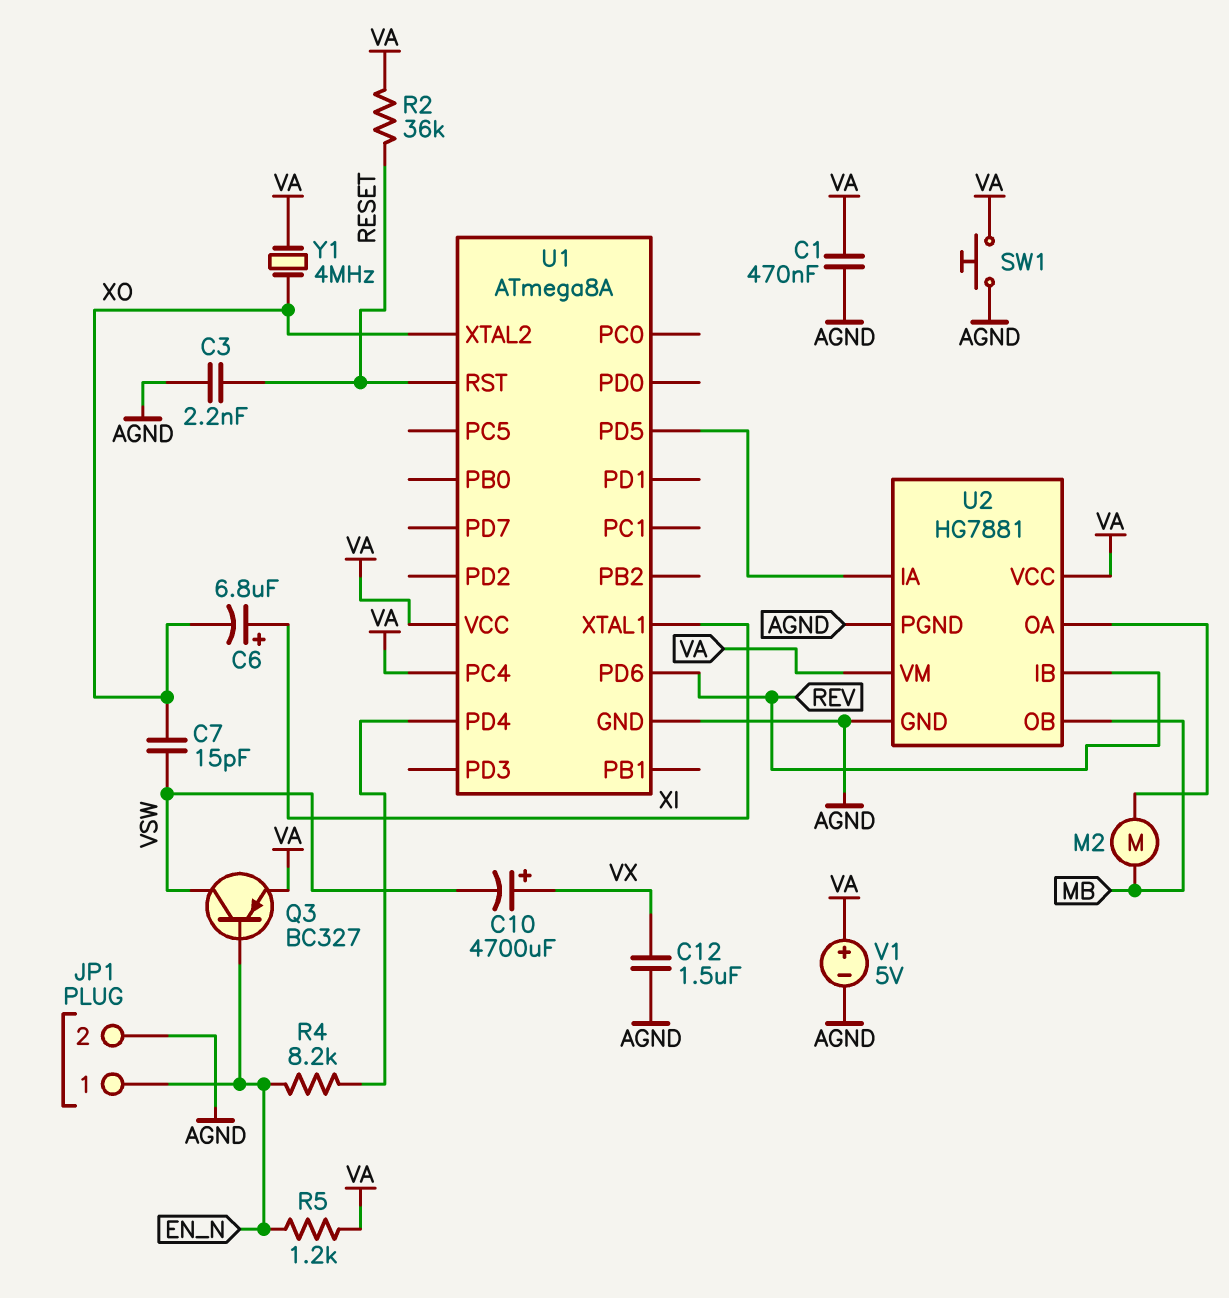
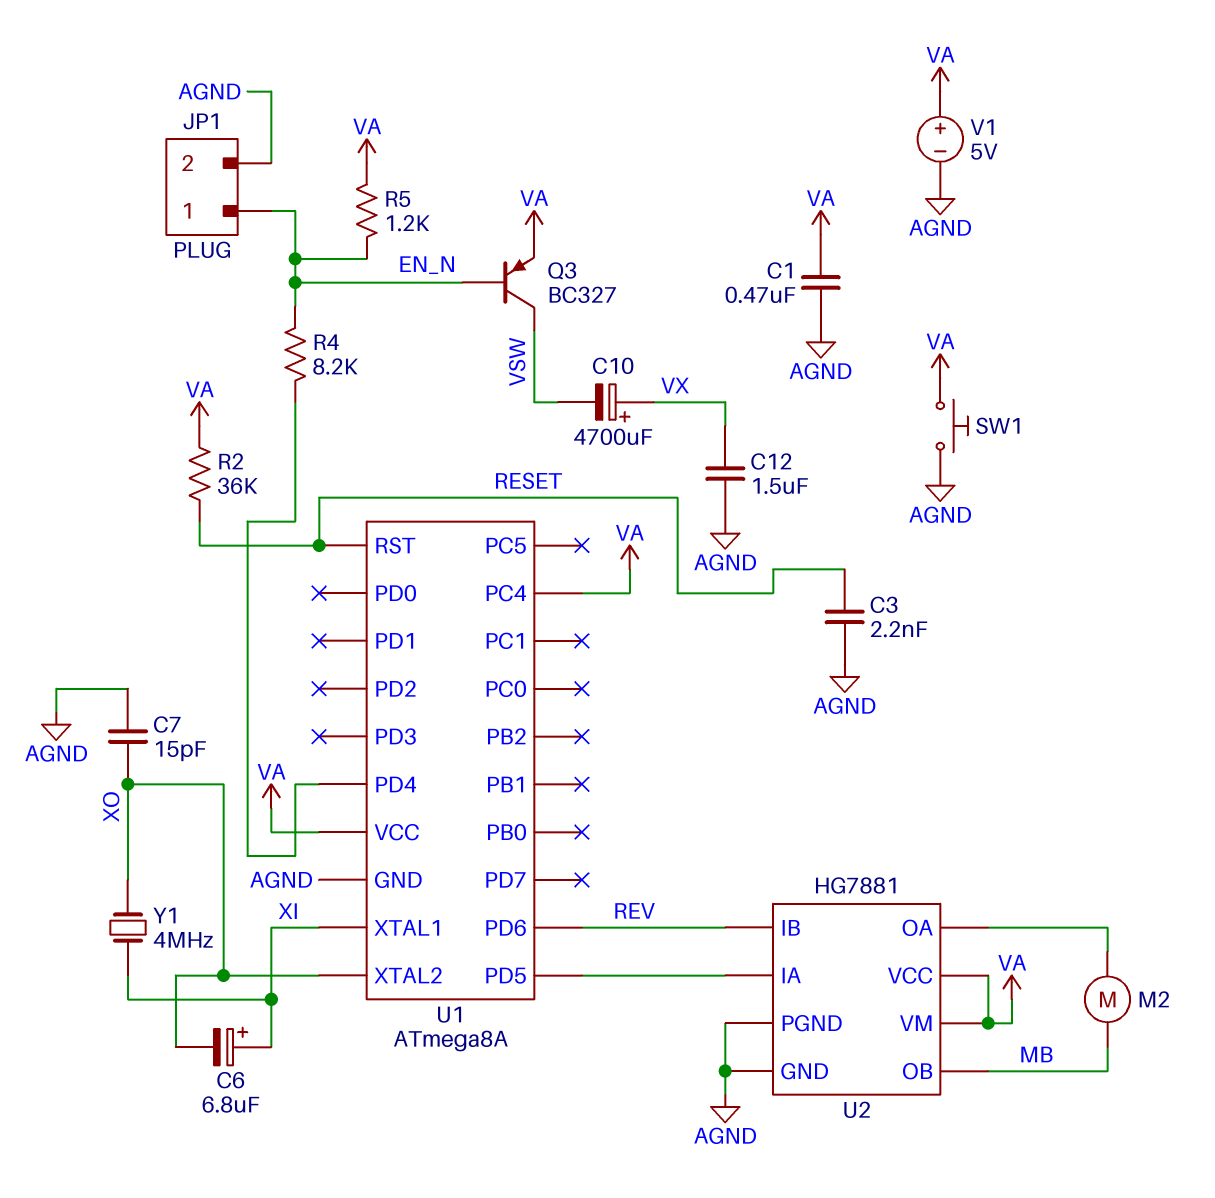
C7: 15pF (VSW, XO) -> 15pF (AGND, XO)
Y1: 4MHz (VA, XO) -> 4MHz (XI, XO)

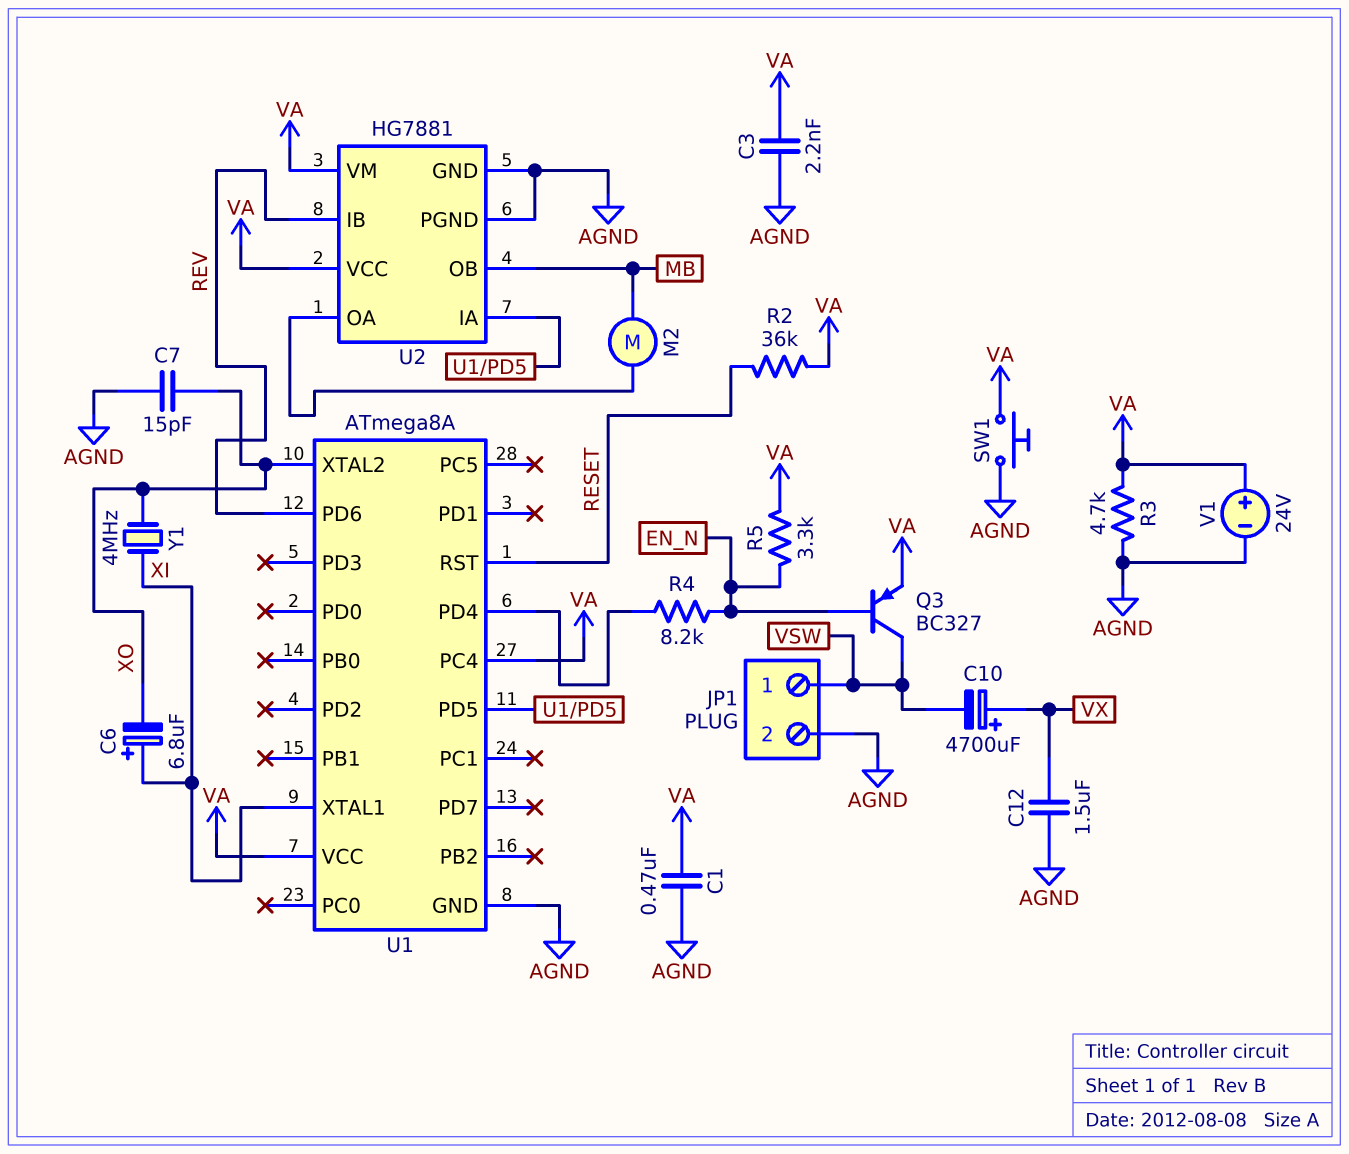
C3: 2.2nF (AGND, RESET) -> 2.2nF (AGND, VA)
JP1 pin 1: EN_N -> VSW
R3: none -> 4.7k (AGND, VA)
R5: 1.2k (EN_N, VA) -> 3.3k (EN_N, VA)
V1: 5V (plus VA, minus AGND) -> 24V (plus VA, minus AGND)

